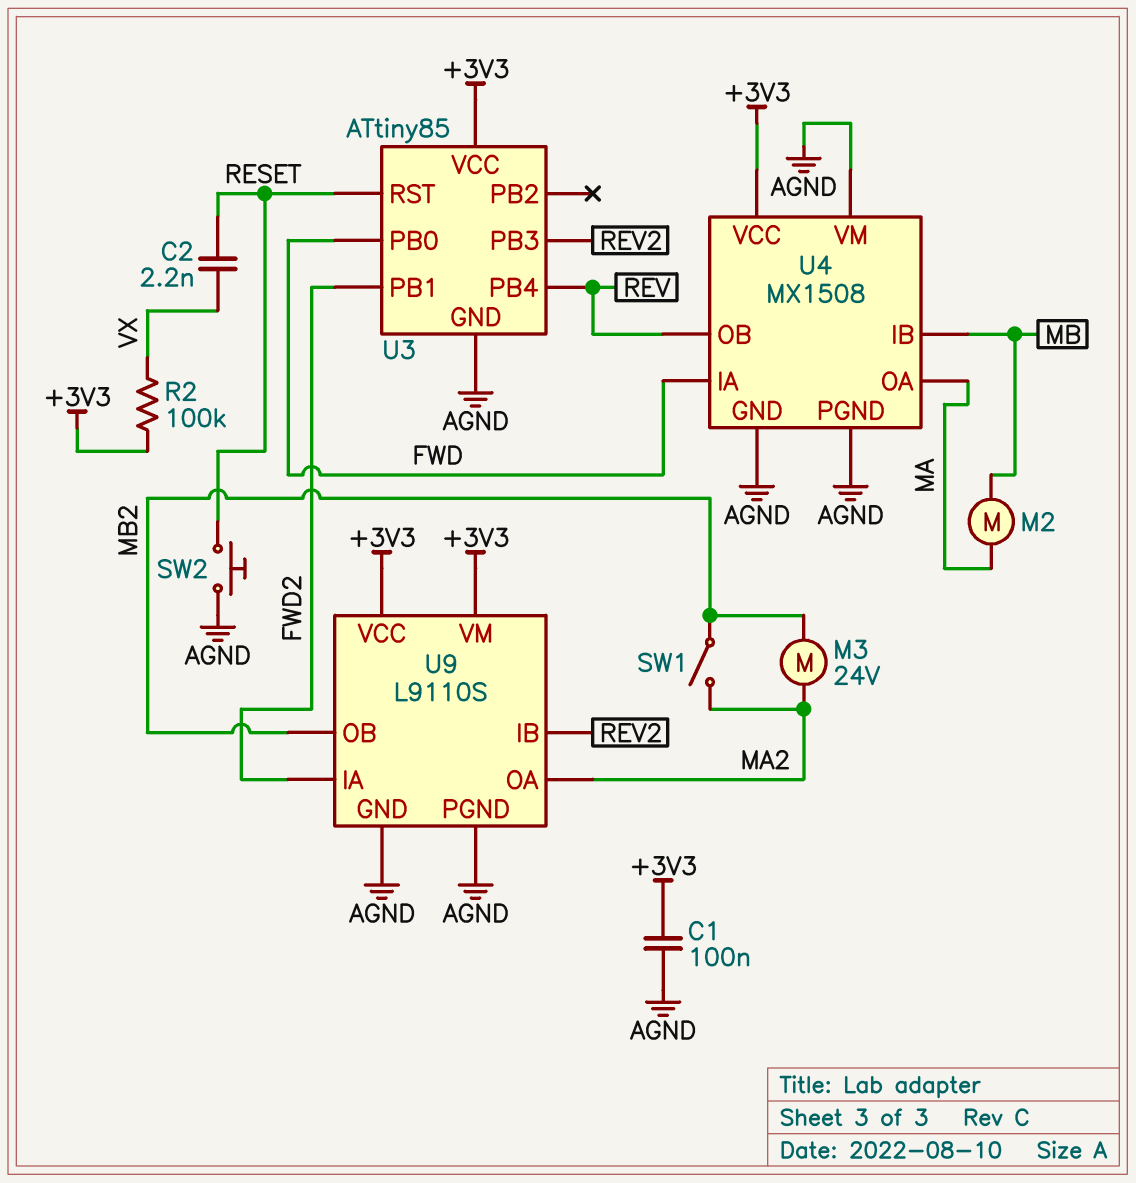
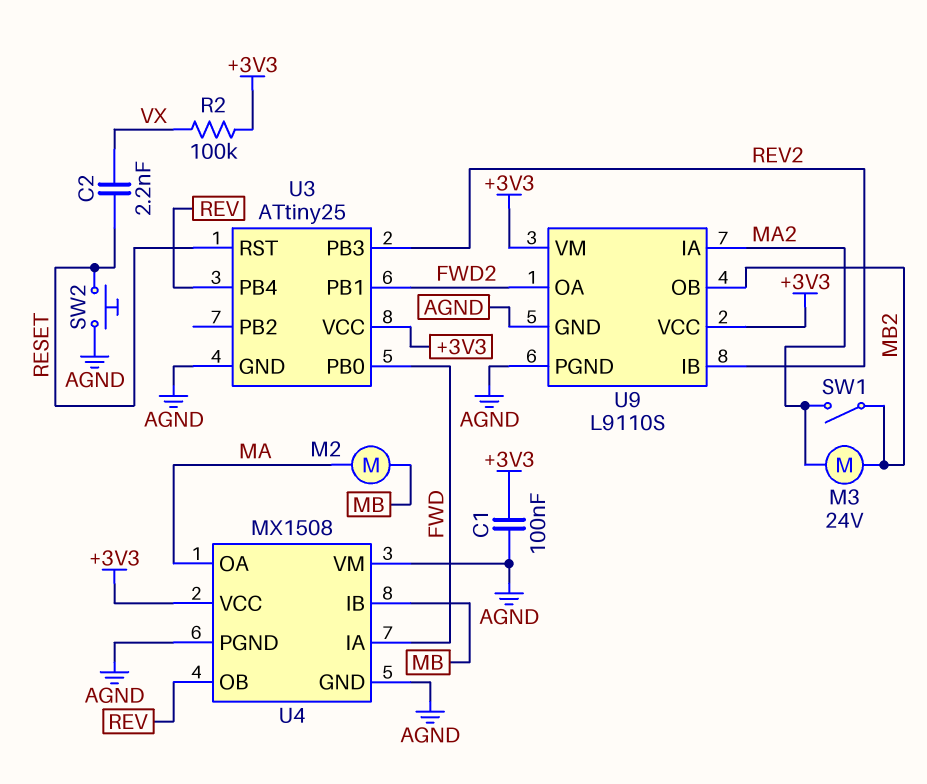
U3: ATtiny85 -> ATtiny25
U9 pin IA: FWD2 -> MA2
U9 pin OA: MA2 -> FWD2

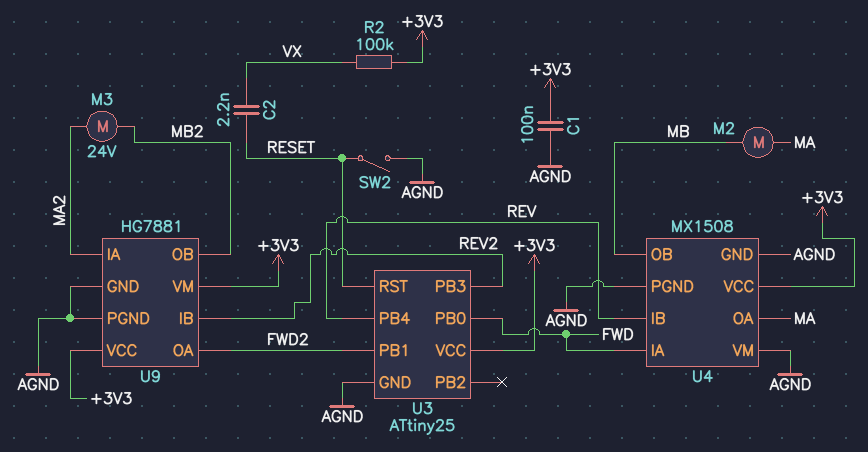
SW1: switch (MA2, MB2) -> none
SW2: button (AGND, RESET) -> switch (AGND, RESET)
U4 pin IB: MB -> REV
U4 pin OB: REV -> MB
U9: L9110S -> HG7881

